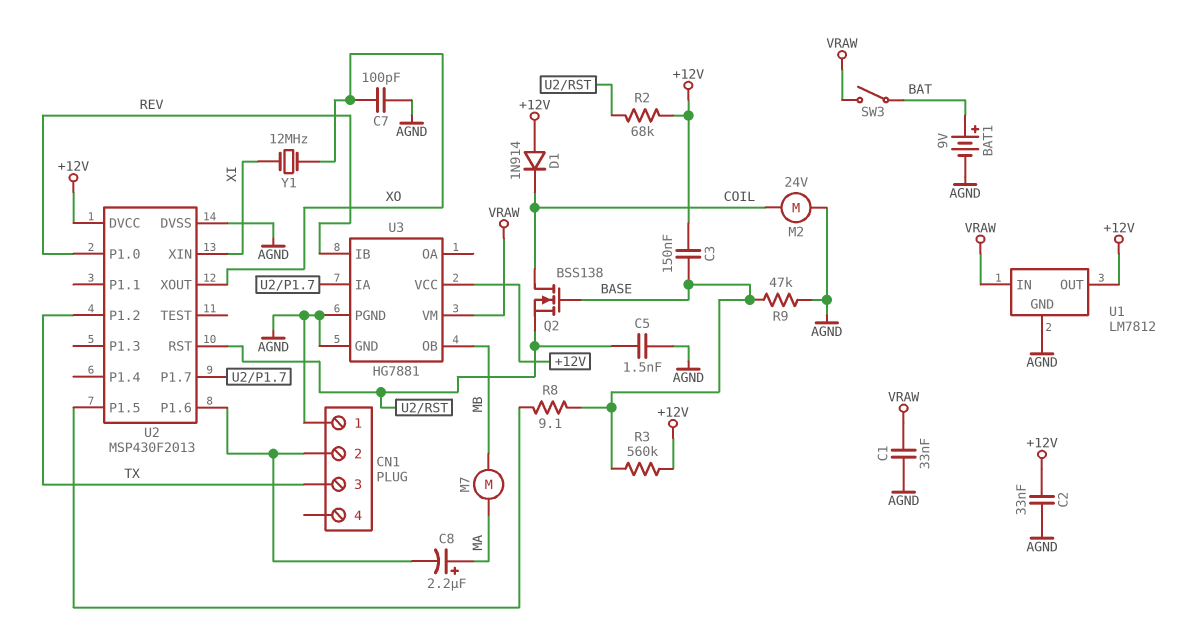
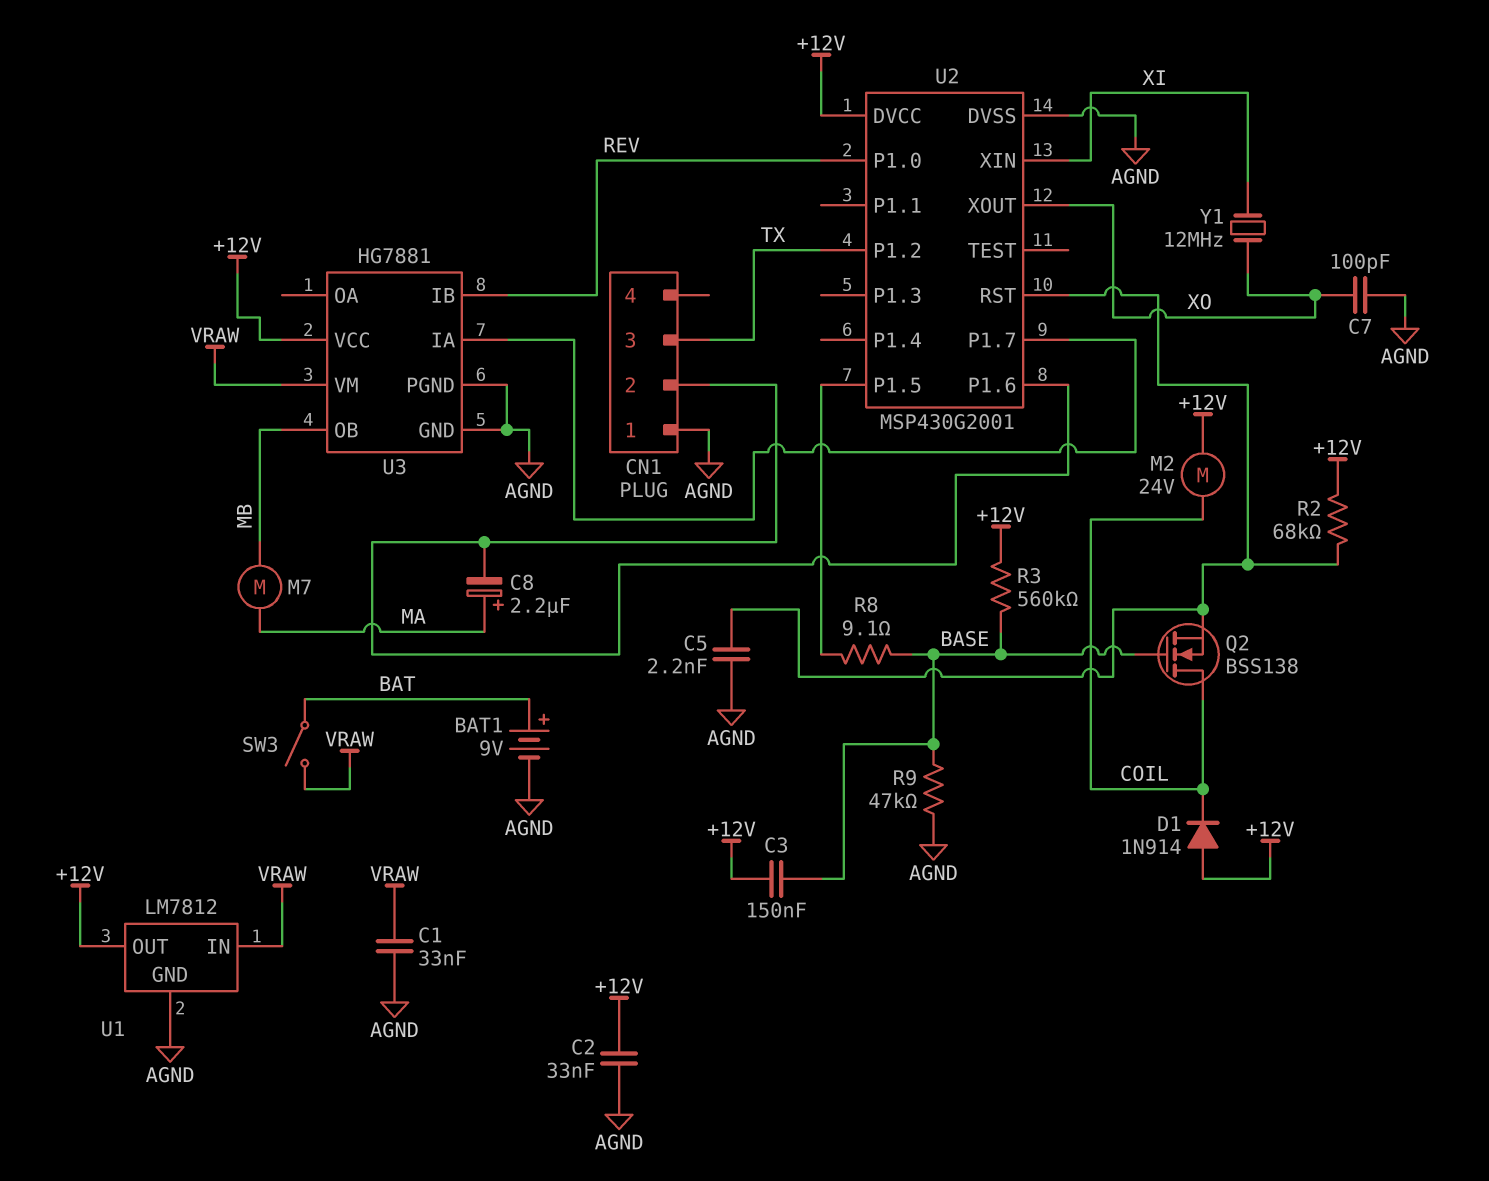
C5: 1.5nF (AGND, U2/RST) -> 2.2nF (AGND, U2/RST)
M2: motor 24V (AGND, COIL) -> motor 24V (+12V, COIL)
U2: MSP430F2013 -> MSP430G2001

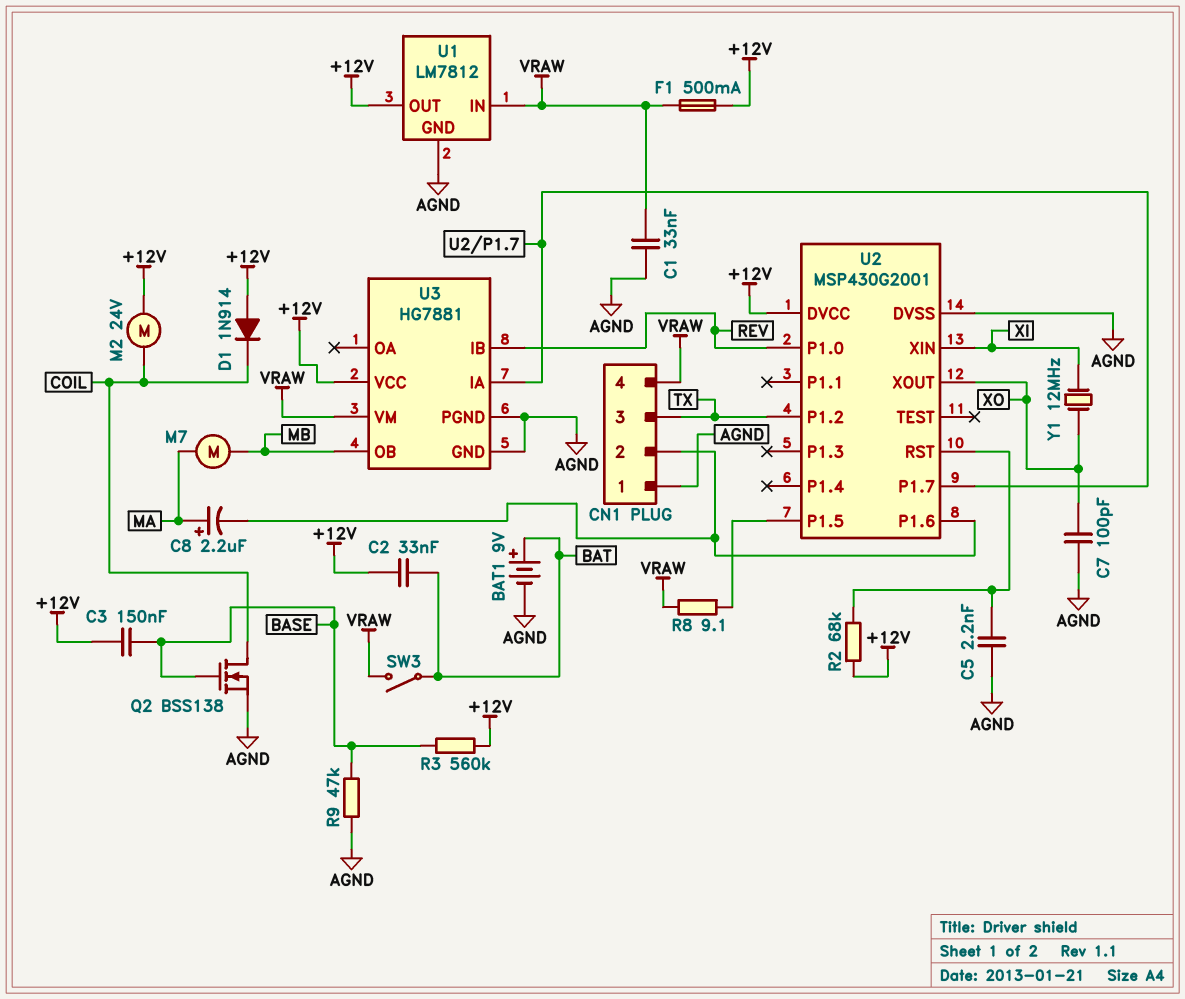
C2: 33nF (+12V, AGND) -> 33nF (+12V, BAT)
CN1 pin 4: none -> VRAW
F1: none -> 500mA (+12V, VRAW)
Q2: NMOS BSS138 (G BASE, D COIL, S U2/RST) -> NMOS BSS138 (G BASE, D COIL, S AGND)
R8: 9.1 (BASE, U2/P1.5) -> 9.1 (U2/P1.5, VRAW)

